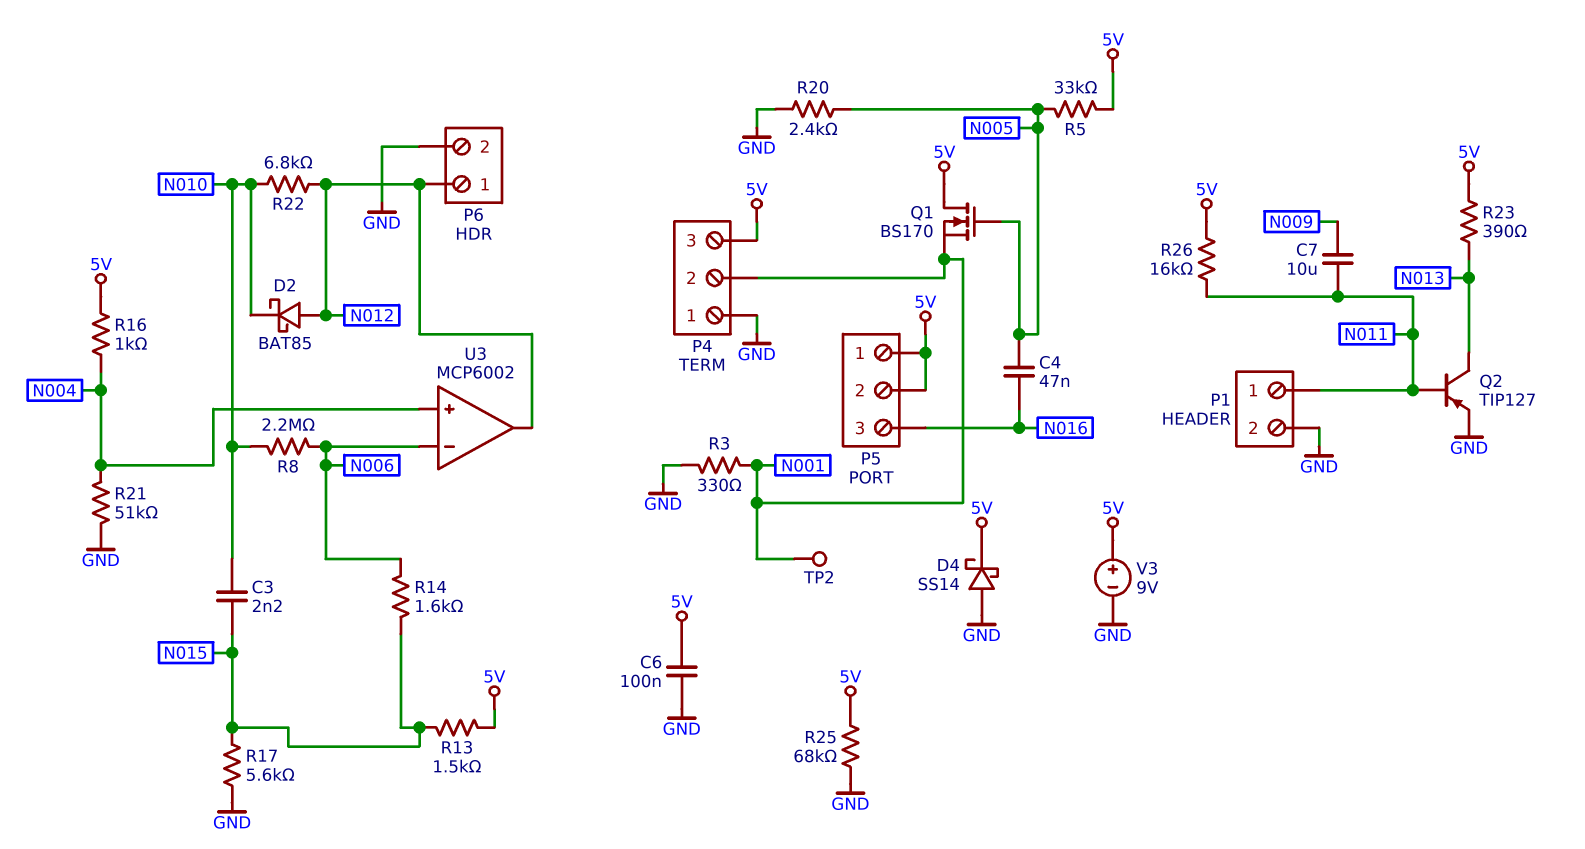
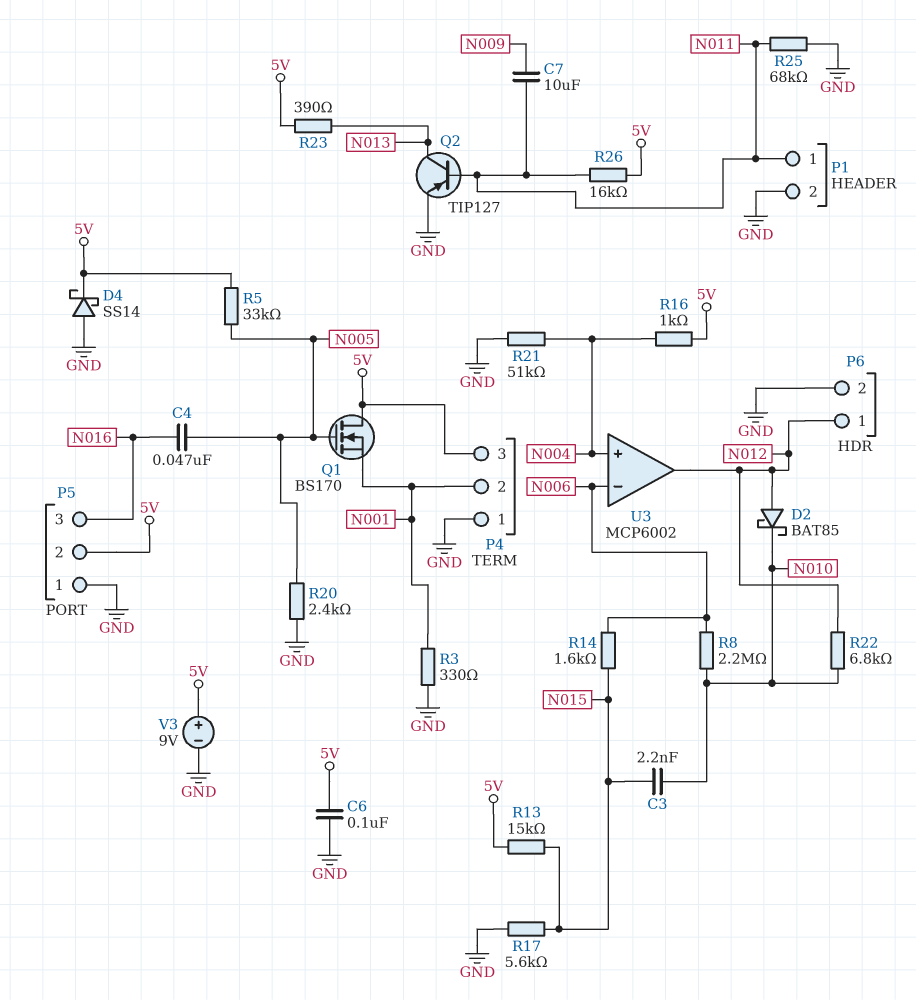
P5 pin 1: 5V -> GND
R13: 1.5k (5V, N015) -> 15k (5V, N015)
R25: 68k (5V, GND) -> 68k (GND, N011)
TP2: test point (N001) -> none

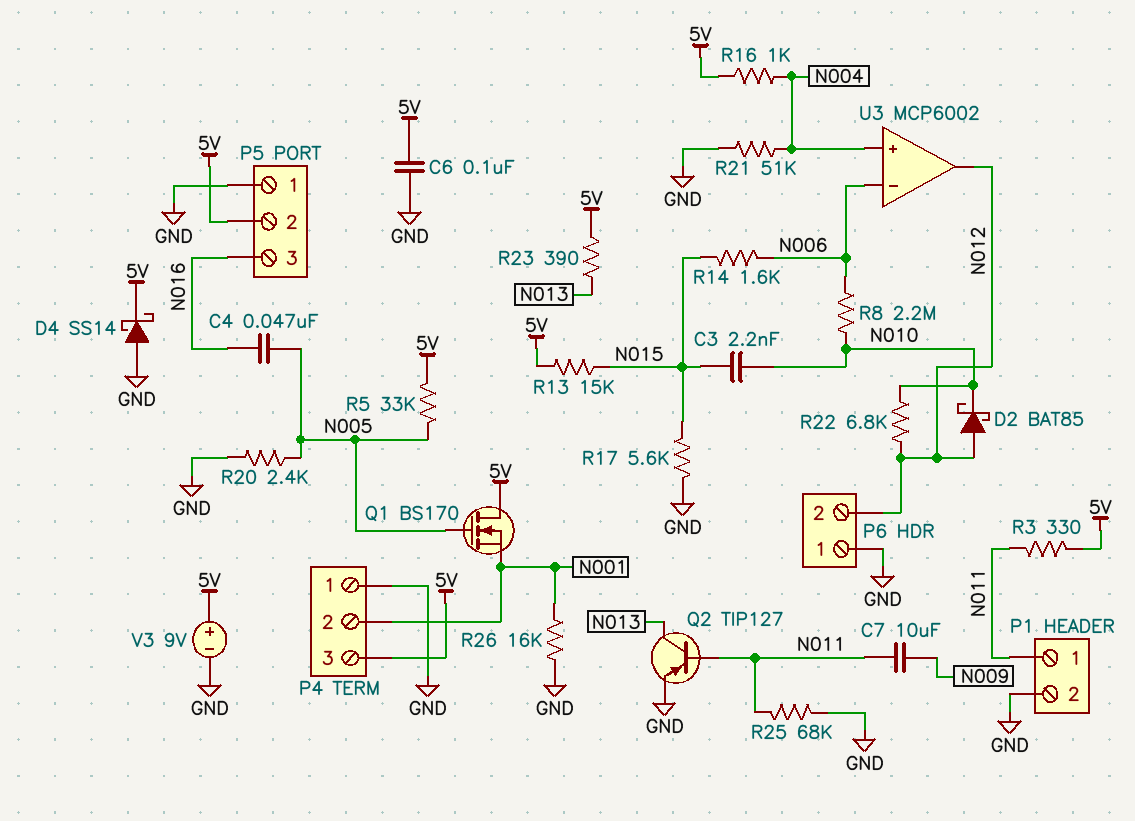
P6 pin 1: N012 -> GND
P6 pin 2: GND -> N012
R3: 330 (GND, N001) -> 330 (5V, N011)
R26: 16k (5V, N011) -> 16k (GND, N001)

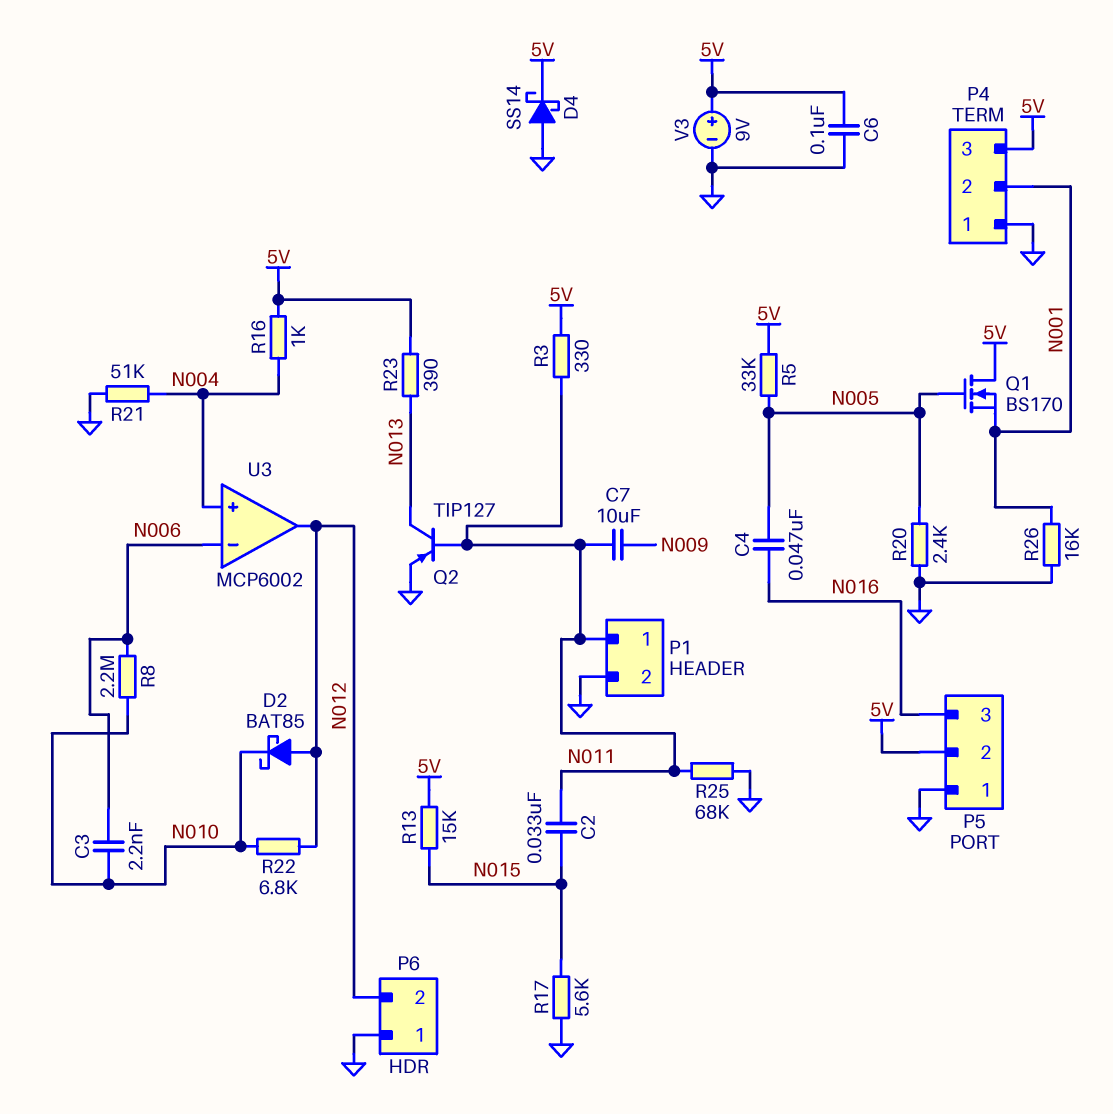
C2: none -> 33nF (N011, N015)
C3: 2.2nF (N010, N015) -> 2.2nF (N006, N010)
R14: 1.6k (N006, N015) -> none

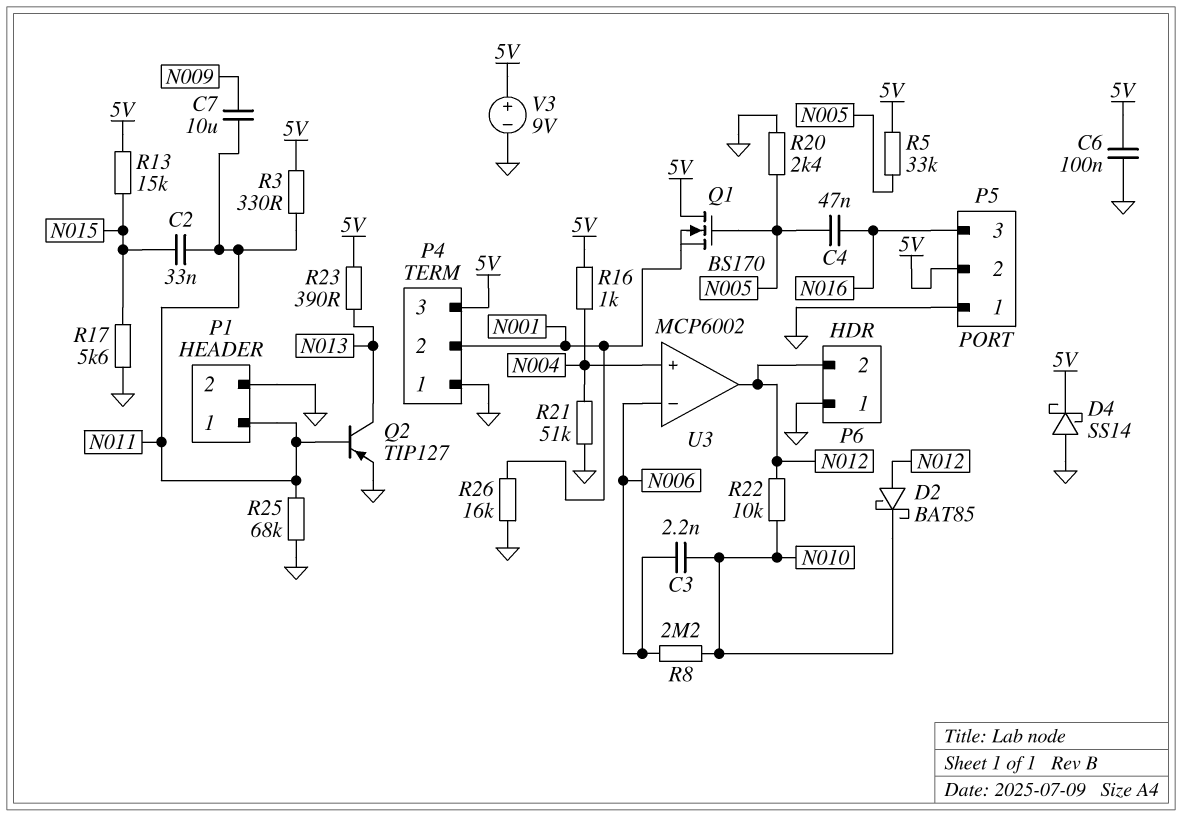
R22: 6.8k (N010, N012) -> 10k (N010, N012)

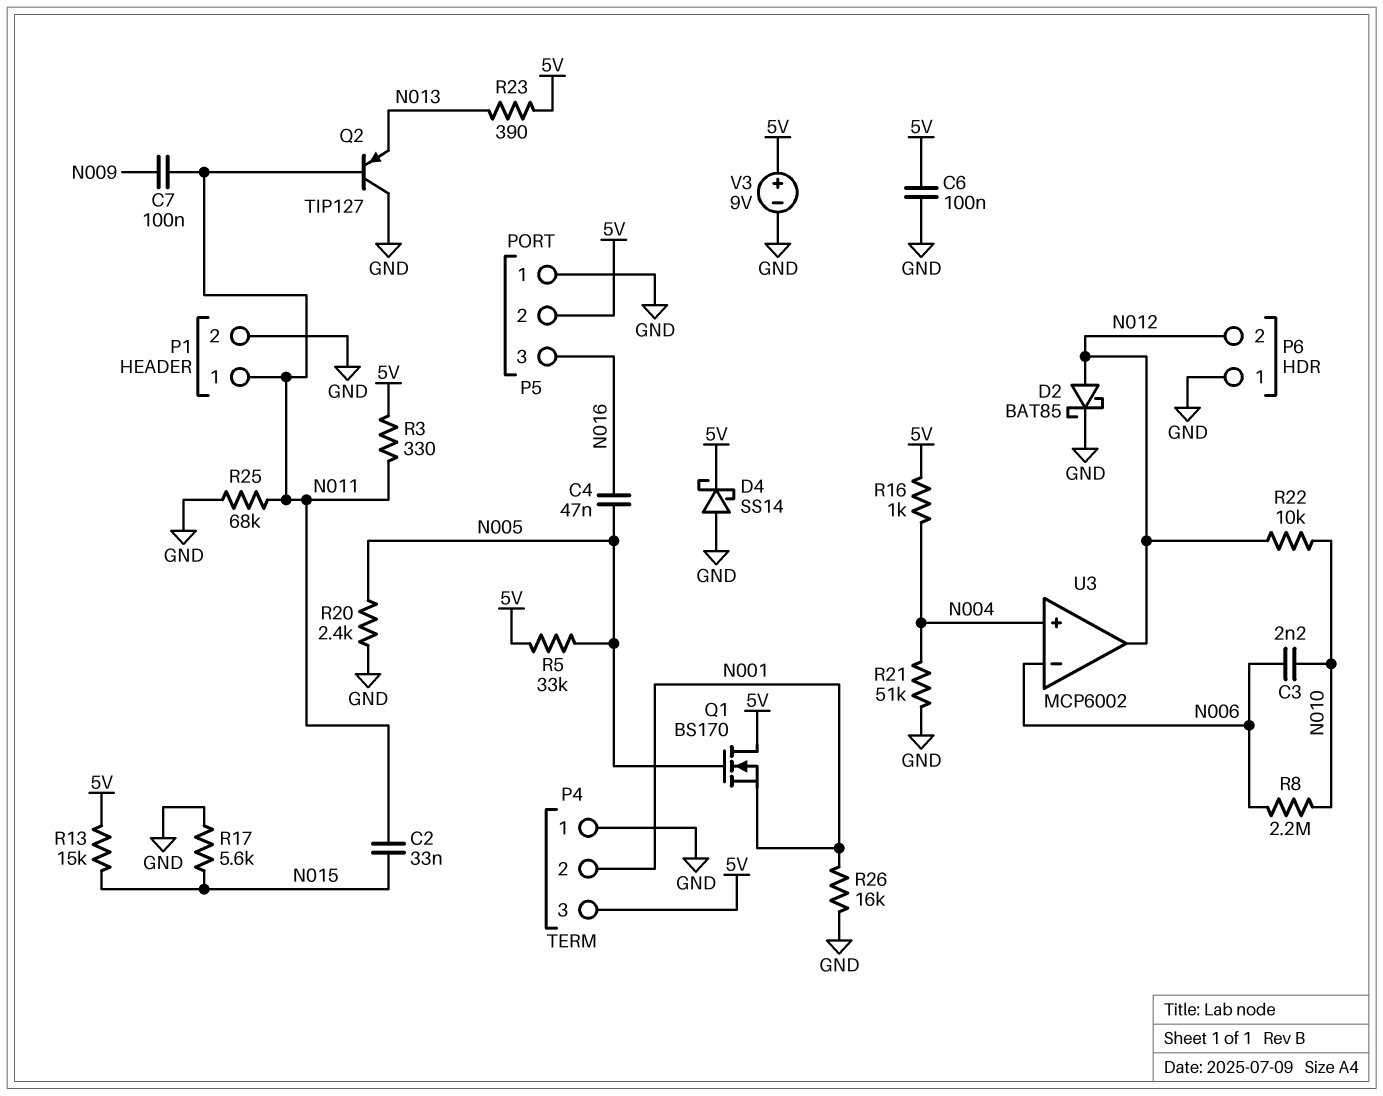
C7: 10uF (N009, N011) -> 100nF (N009, N011)
D2: schottky BAT85 (A N012, K N010) -> schottky BAT85 (A N012, K GND)
Q2: PNP TIP127 (B N011, C N013, E GND) -> PNP TIP127 (B N011, C GND, E N013)

